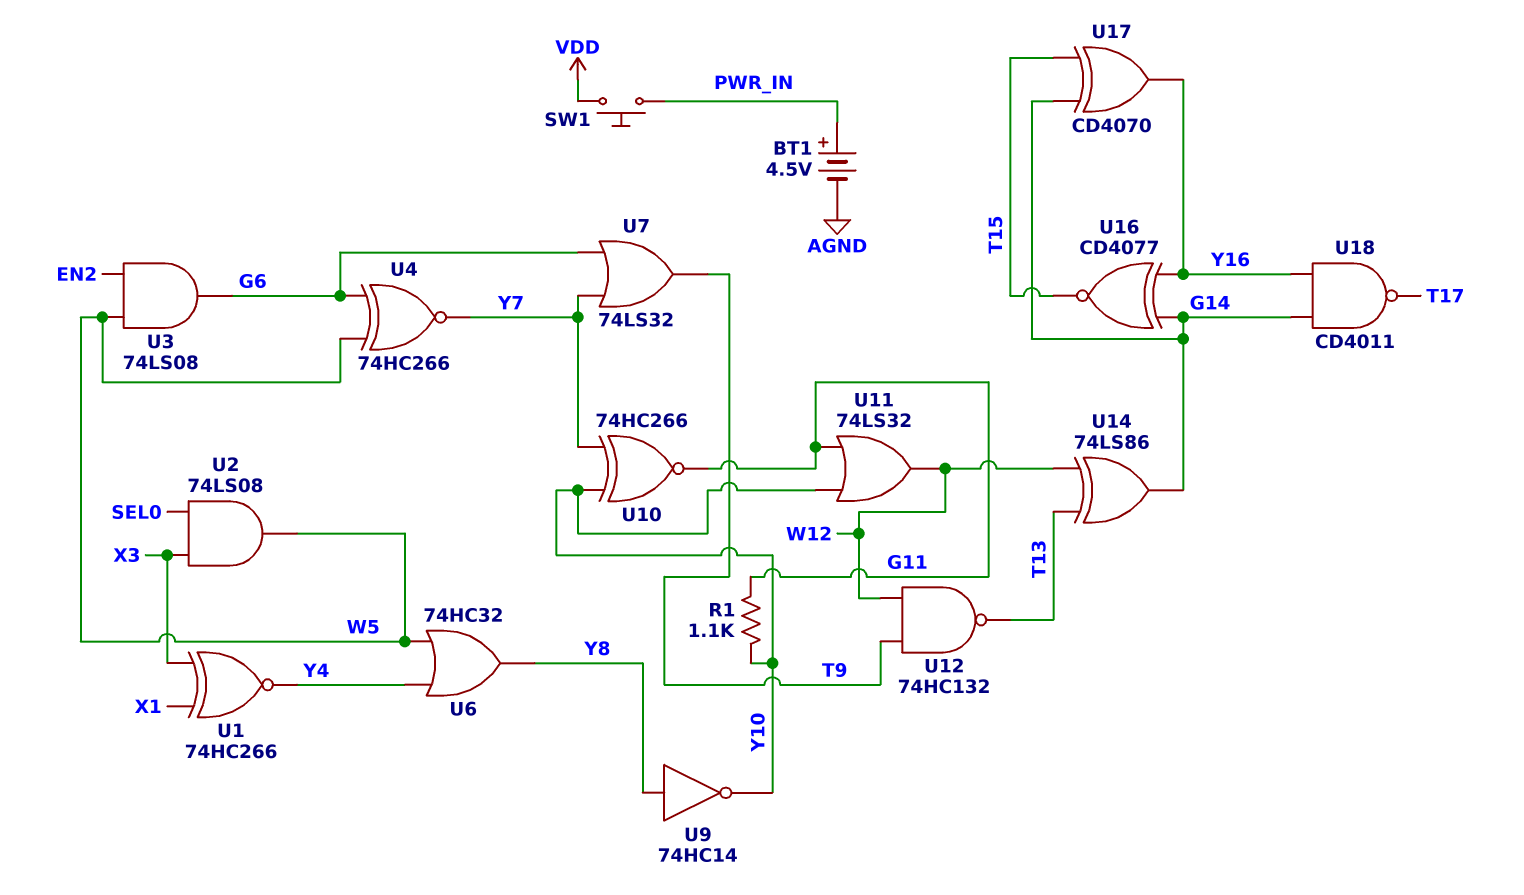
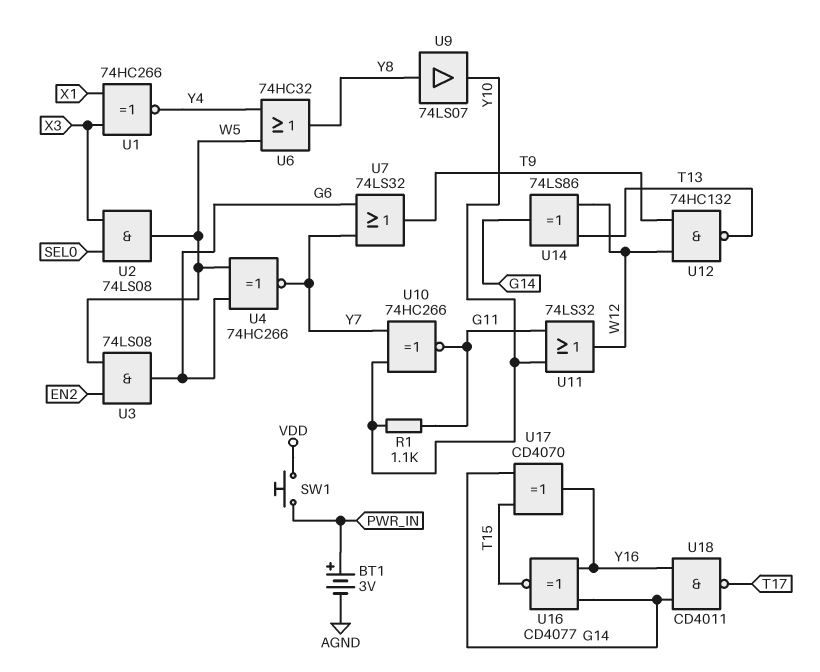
BT1: 4.5V (plus PWR_IN, minus AGND) -> 3V (plus PWR_IN, minus AGND)
U9: NOT 74HC14 (in Y8, out Y10) -> buffer 74LS07 (in Y8, out Y10)

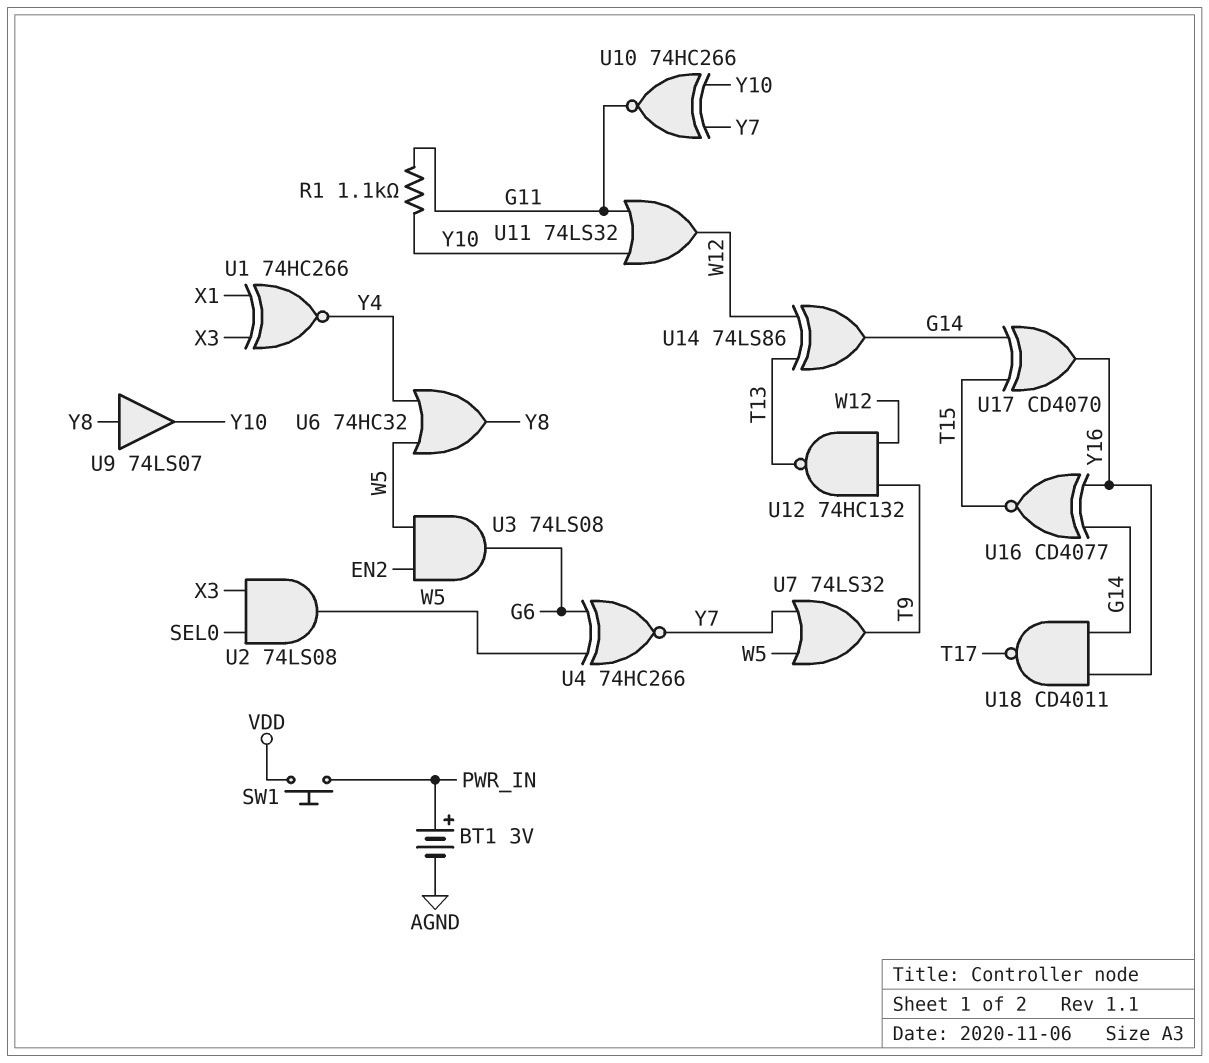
U7: OR 74LS32 (in G6, in Y7, out T9) -> OR 74LS32 (in W5, in Y7, out T9)

